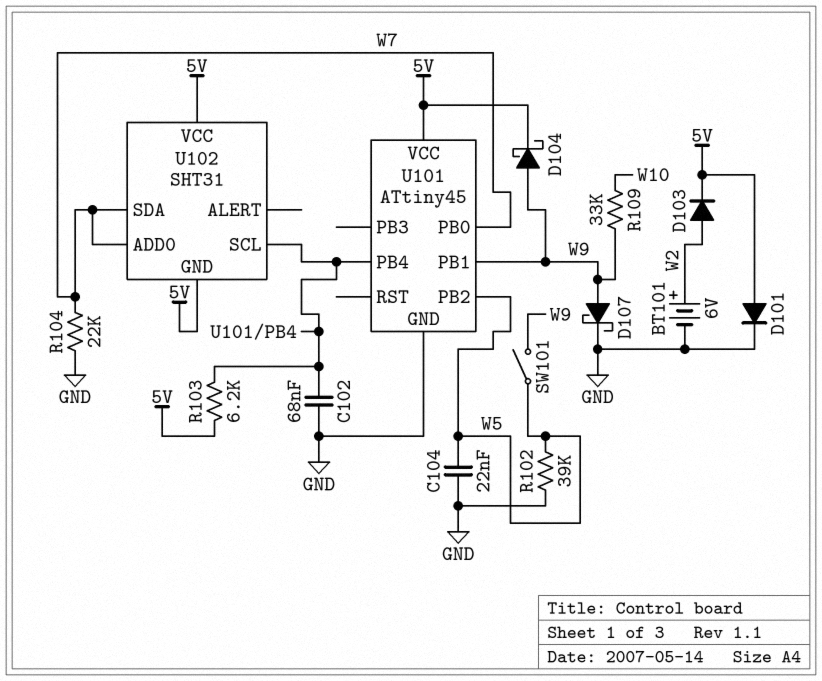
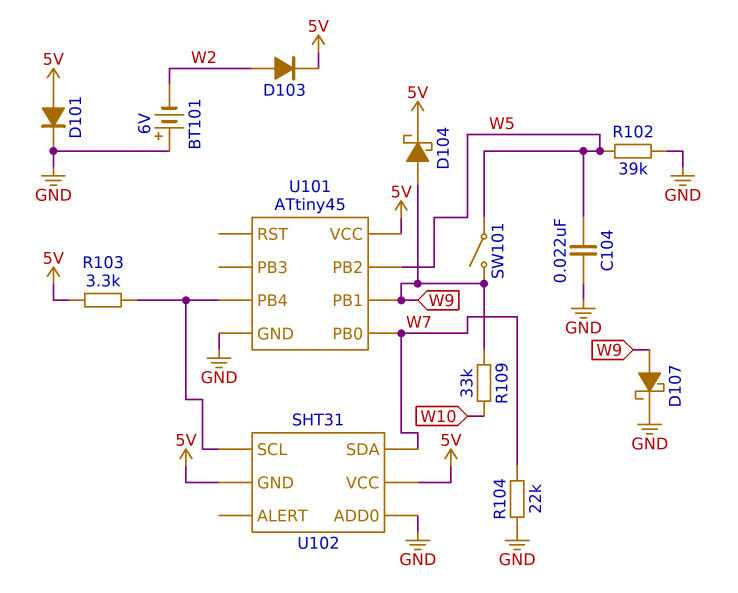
BT101: 6V (plus W2, minus GND) -> 6V (plus GND, minus W2)
C102: 68nF (GND, U101/PB4) -> none
R103: 6.2k (5V, U101/PB4) -> 3.3k (5V, U101/PB4)
U102 pin ADD0: W7 -> GND

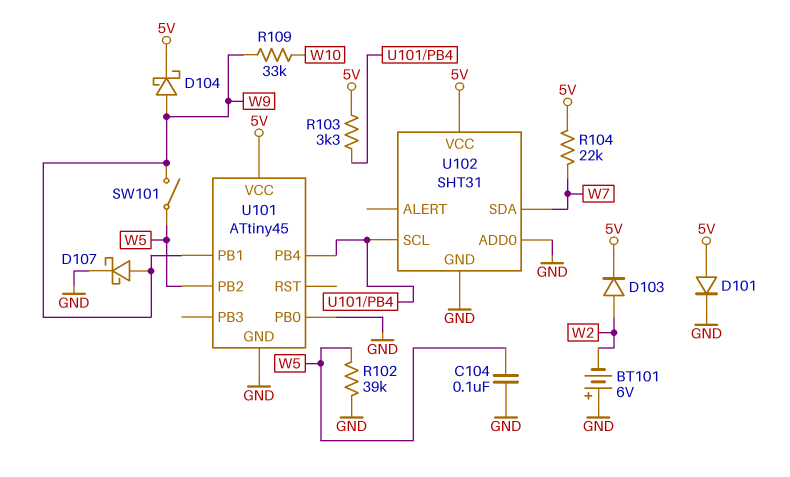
C104: 22nF (GND, W5) -> 100nF (GND, W5)
R104: 22k (GND, W7) -> 22k (5V, W7)
U101 pin PB0: W7 -> GND
U102 pin GND: 5V -> GND

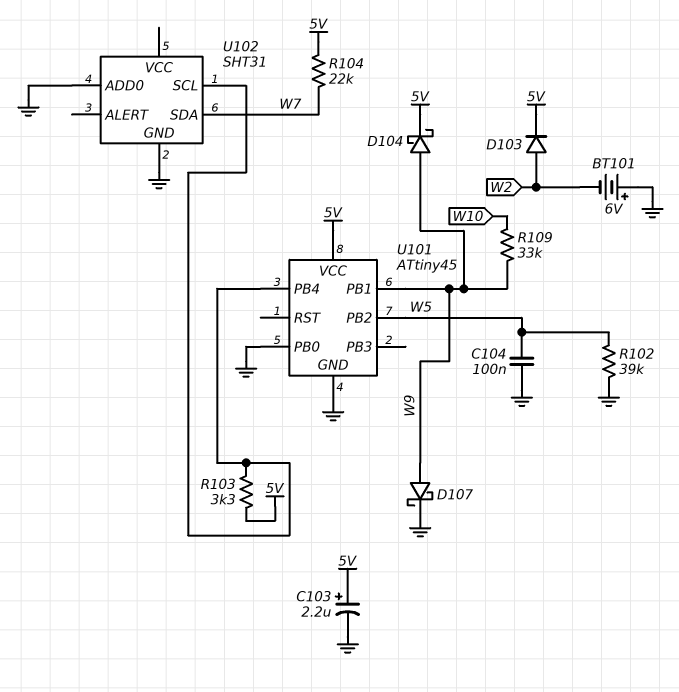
C103: none -> 2.2uF (plus 5V, minus GND)
D101: diode (A 5V, K GND) -> none
SW101: switch (W5, W9) -> none
U102 pin VCC: 5V -> none

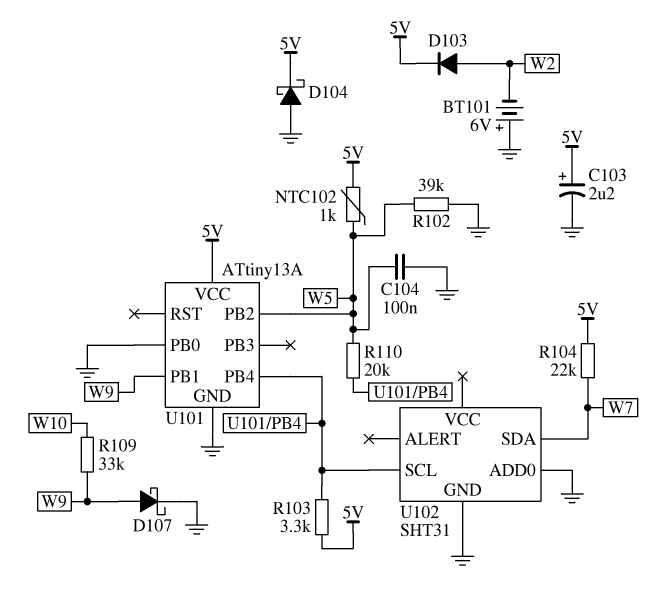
D104: schottky (A W9, K 5V) -> schottky (A GND, K 5V)
NTC102: none -> 1k (5V, W5)
R110: none -> 20k (U101/PB4, W5)
U101: ATtiny45 -> ATtiny13A

